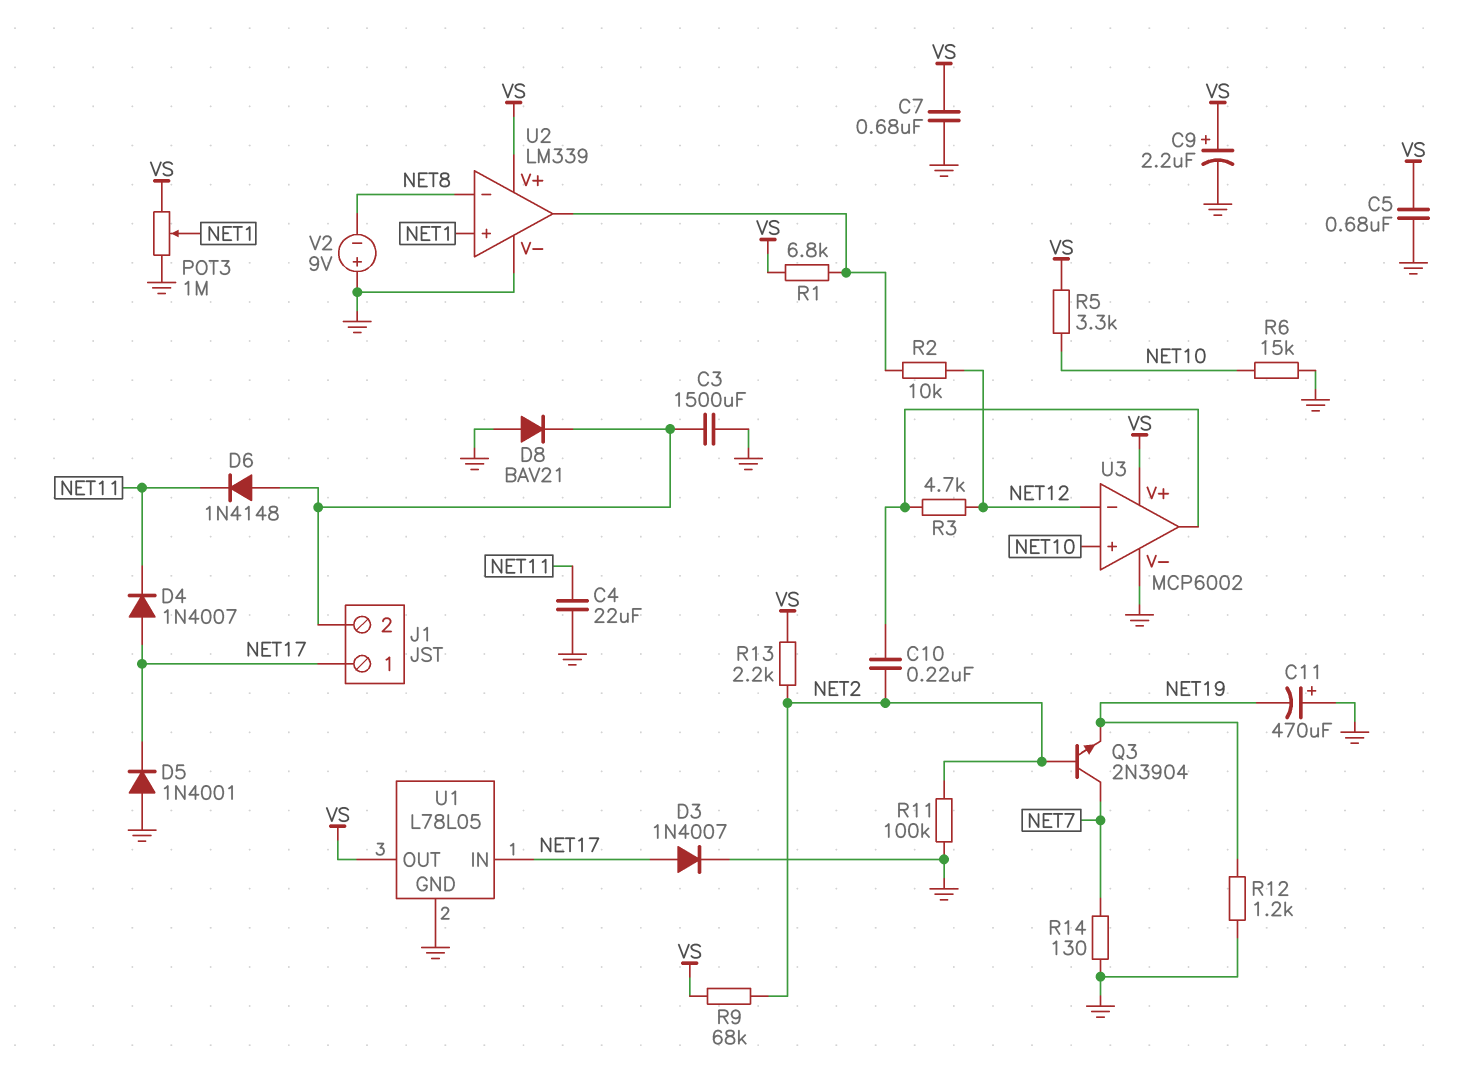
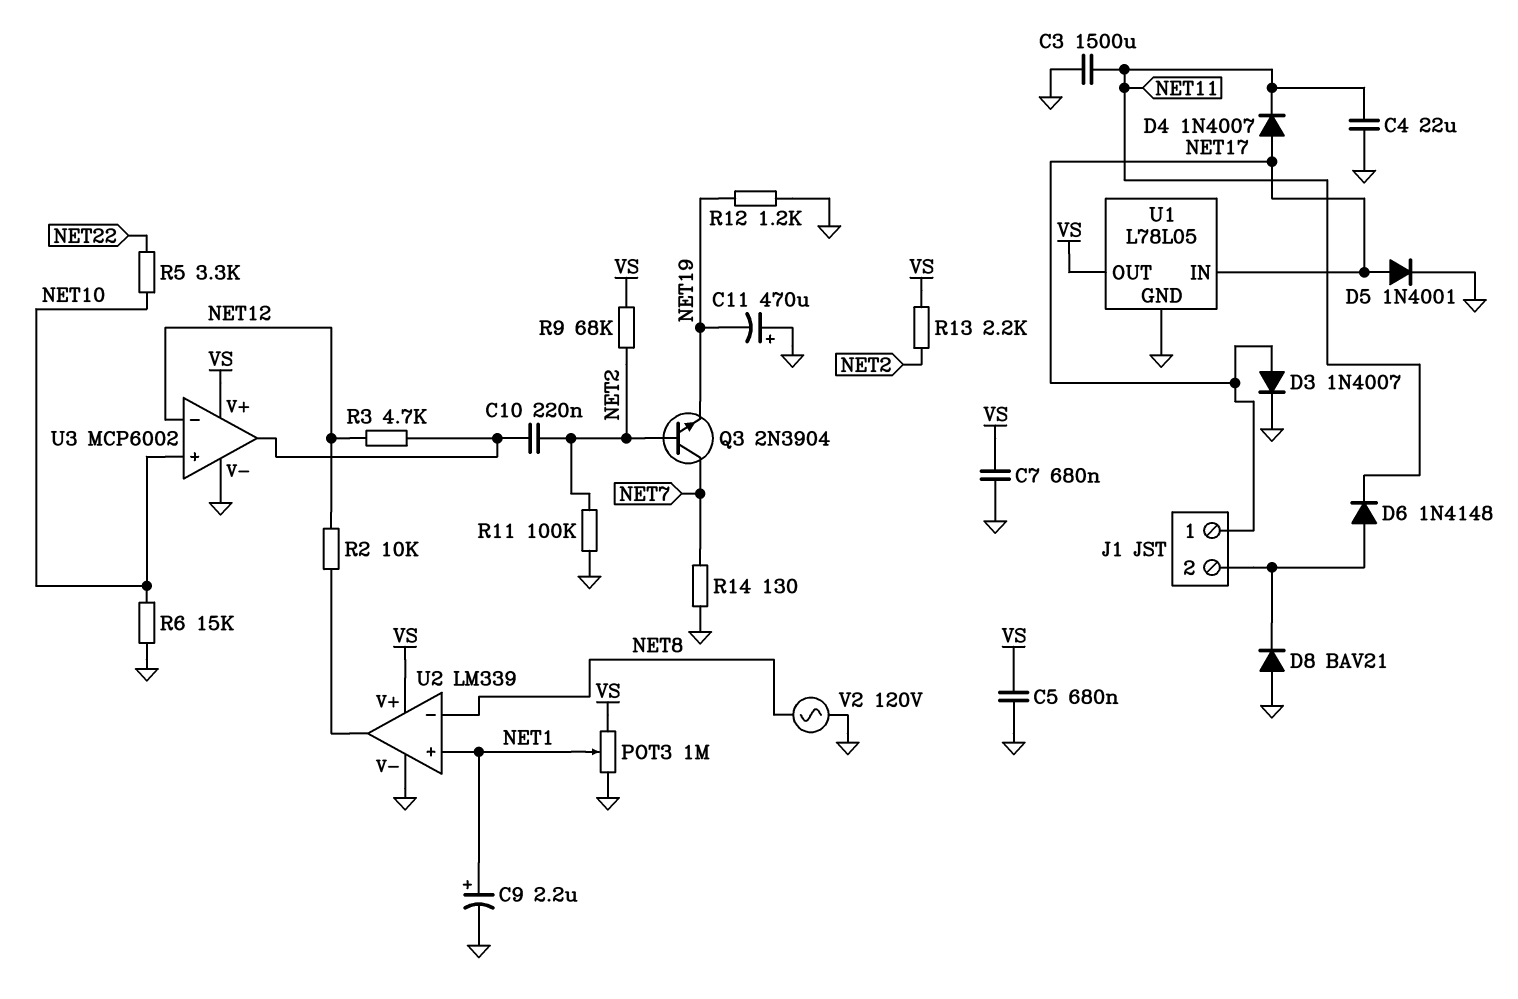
C3: 1500uF (GND, J1/2) -> 1500uF (GND, NET11)
C9: 2.2uF (plus VS, minus GND) -> 2.2uF (plus NET1, minus GND)
D5: diode 1N4001 (A GND, K NET17) -> diode 1N4001 (A NET17, K GND)
R1: 6.8k (U2/out, VS) -> none
R5: 3.3k (NET10, VS) -> 3.3k (NET10, NET22)
V2: 9V (plus GND, minus NET8) -> AC 120V (GND, NET8)

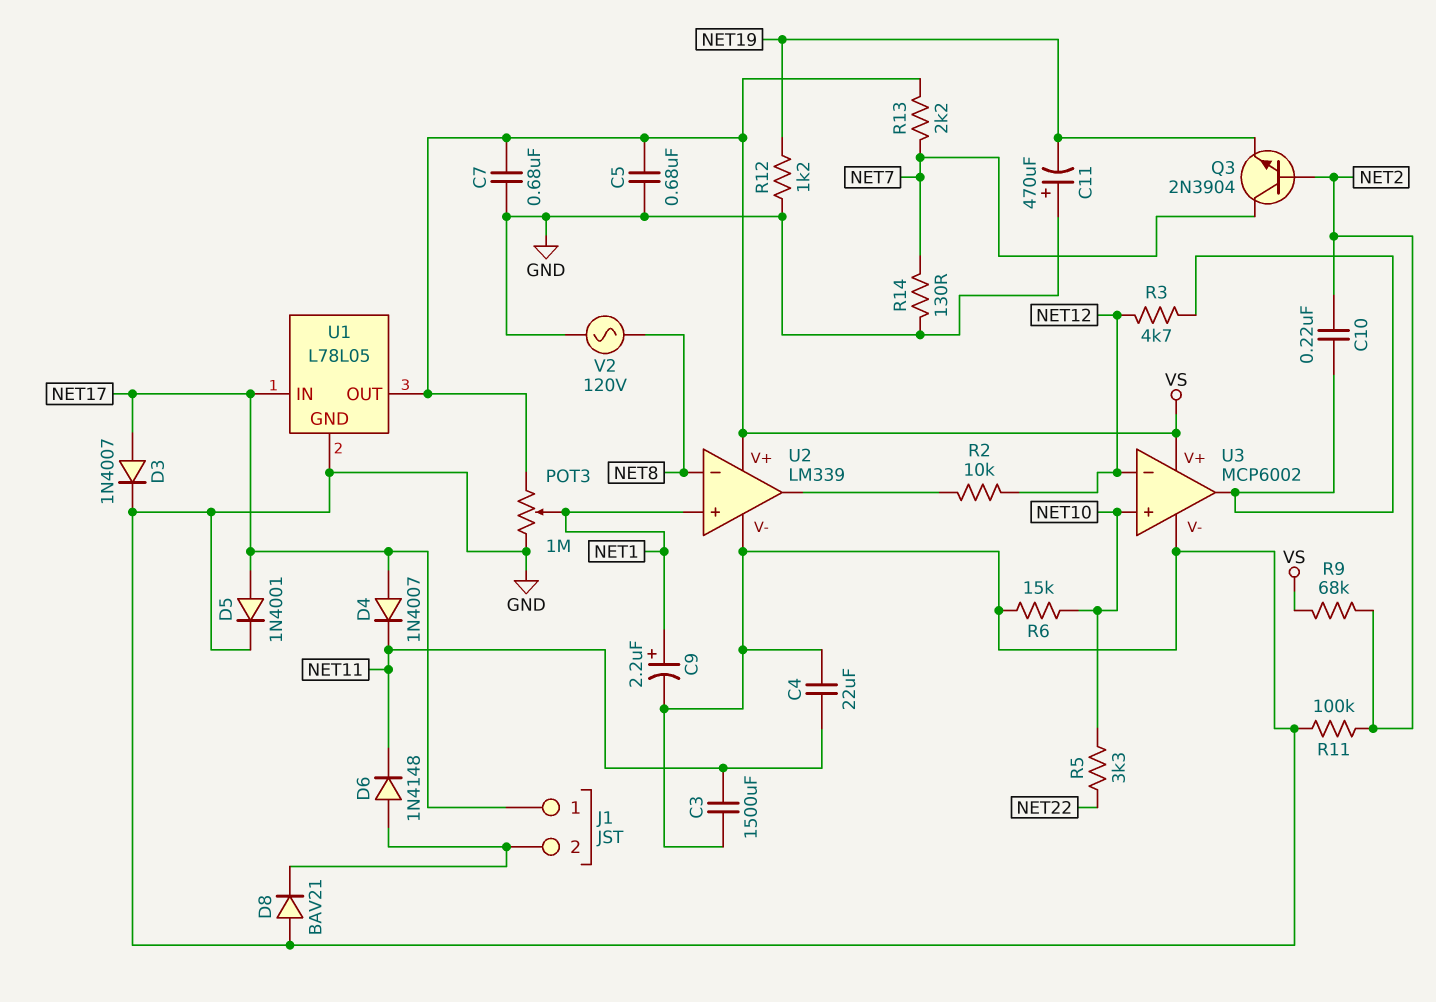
R13: 2.2k (NET2, VS) -> 2.2k (NET7, VS)

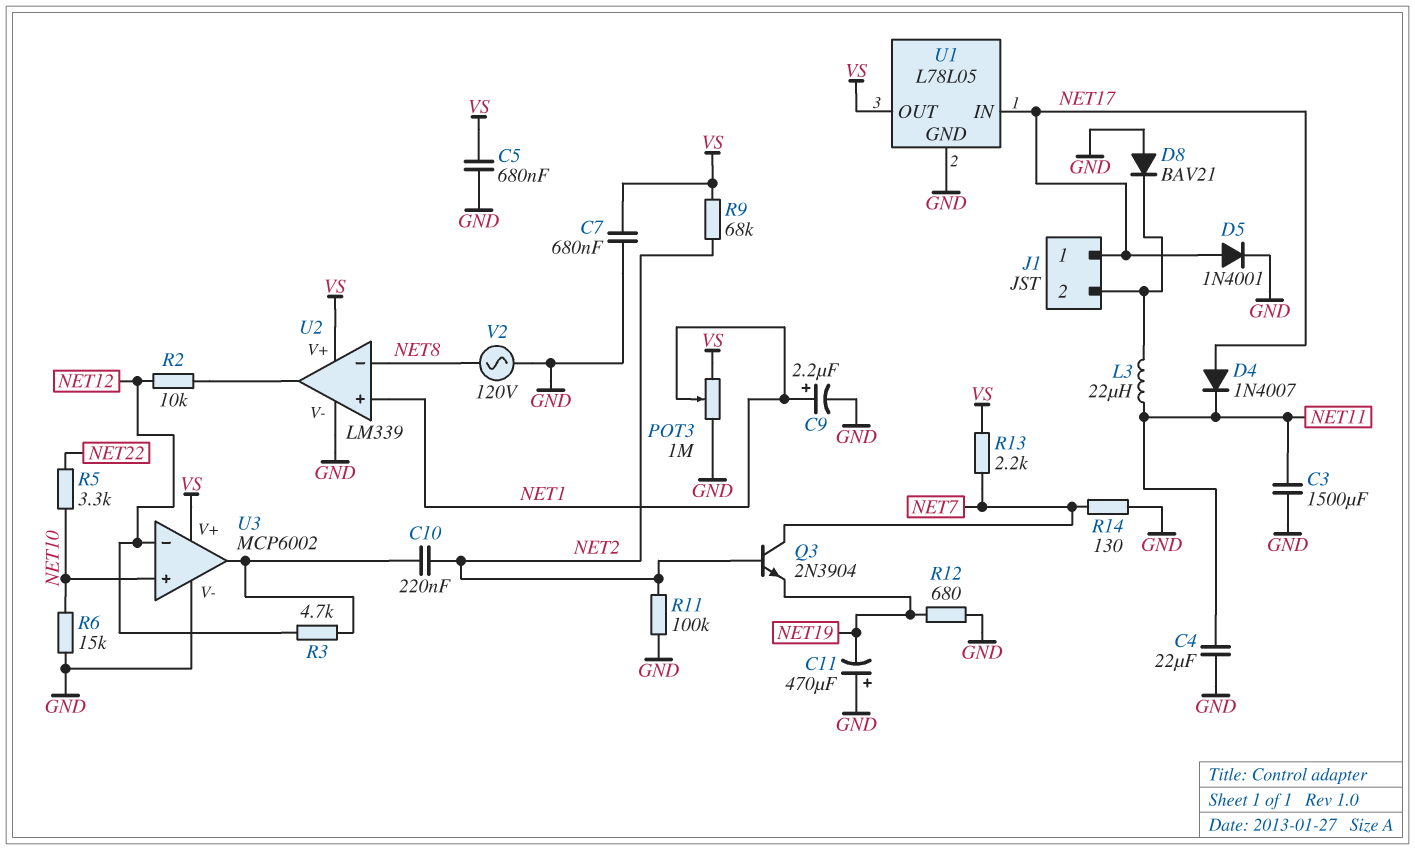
D3: diode 1N4007 (A NET17, K GND) -> none
D6: diode 1N4148 (A J1/2, K NET11) -> none
L3: none -> 22uH (J1/2, NET11)
R12: 1.2k (GND, NET19) -> 680 (GND, NET19)

